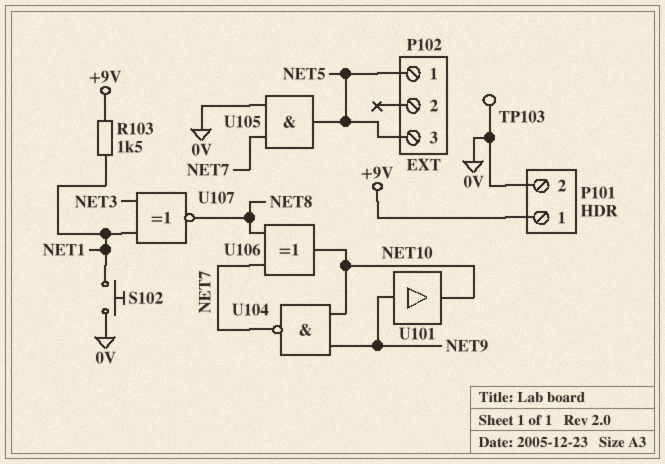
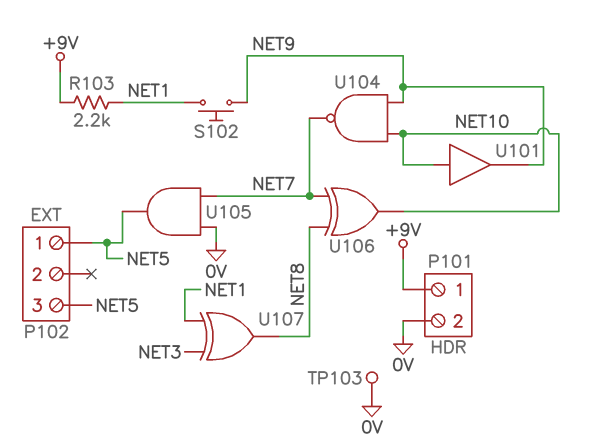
R103: 1.5k (+9V, NET1) -> 2.2k (+9V, NET1)
S102: button (0V, NET1) -> button (NET1, NET9)
U101: buffer (in NET9, out NET10) -> buffer (in NET10, out NET9)
U107: XNOR (in NET1, in NET3, out NET8) -> XOR (in NET1, in NET3, out NET8)

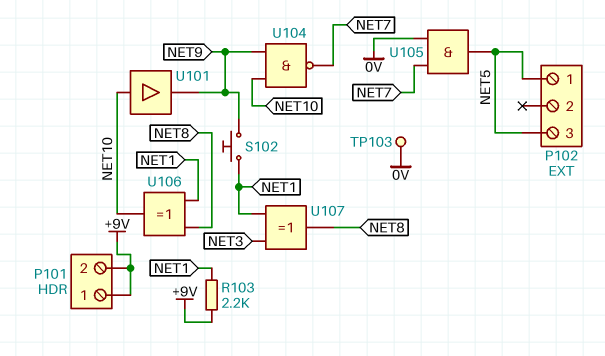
P101 pin 2: 0V -> +9V
U106: XOR (in NET7, in NET8, out NET10) -> XOR (in NET1, in NET8, out NET10)

